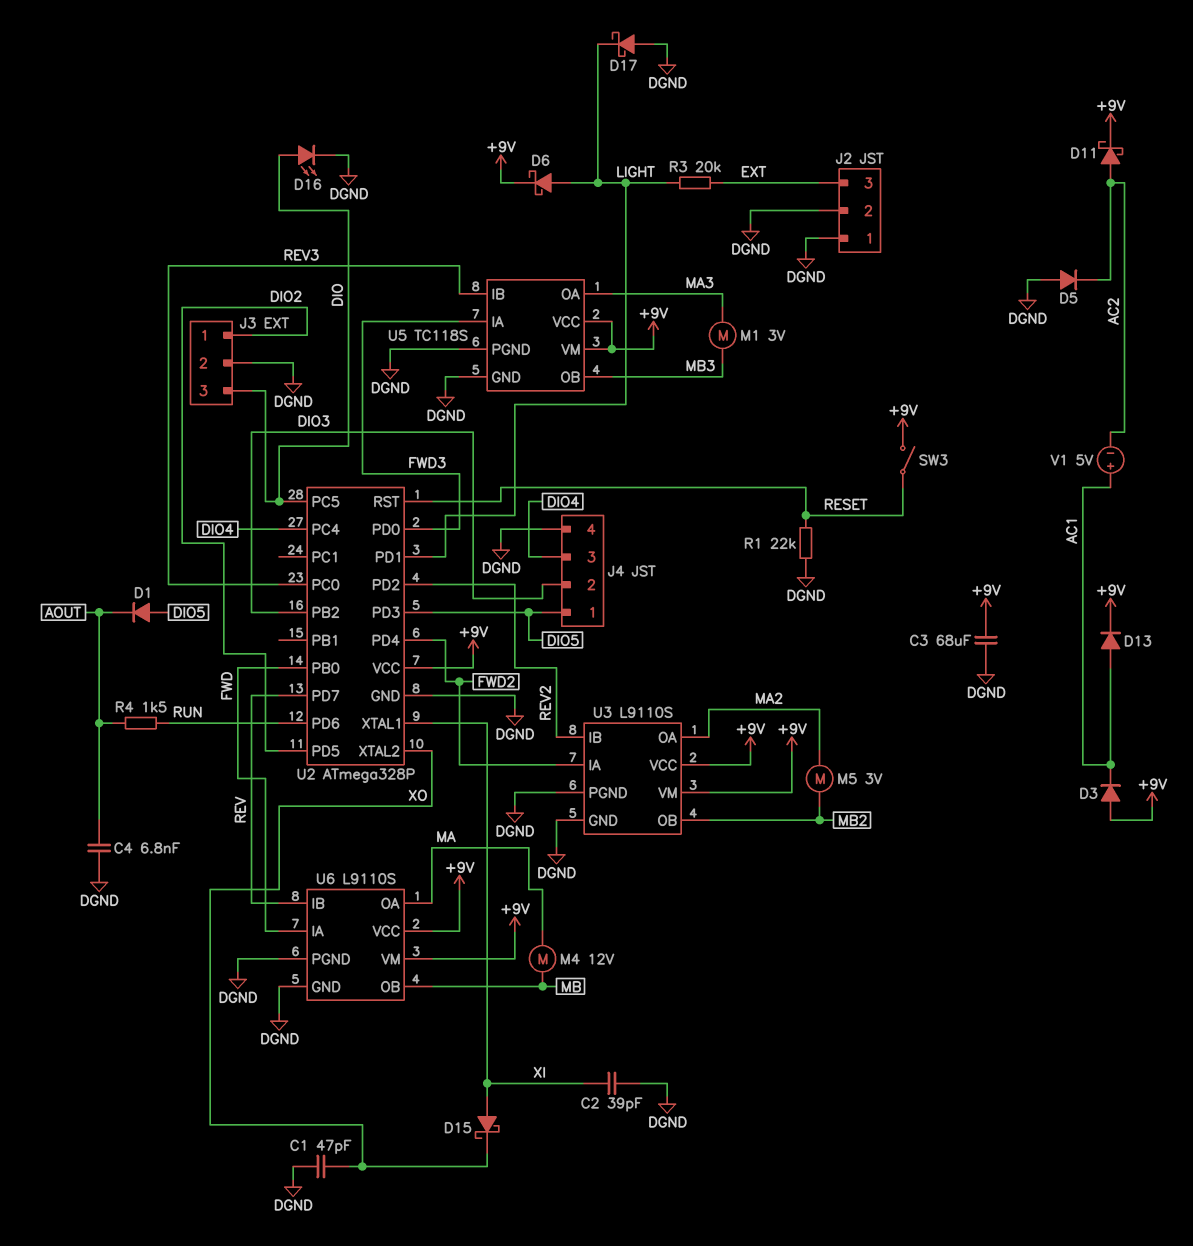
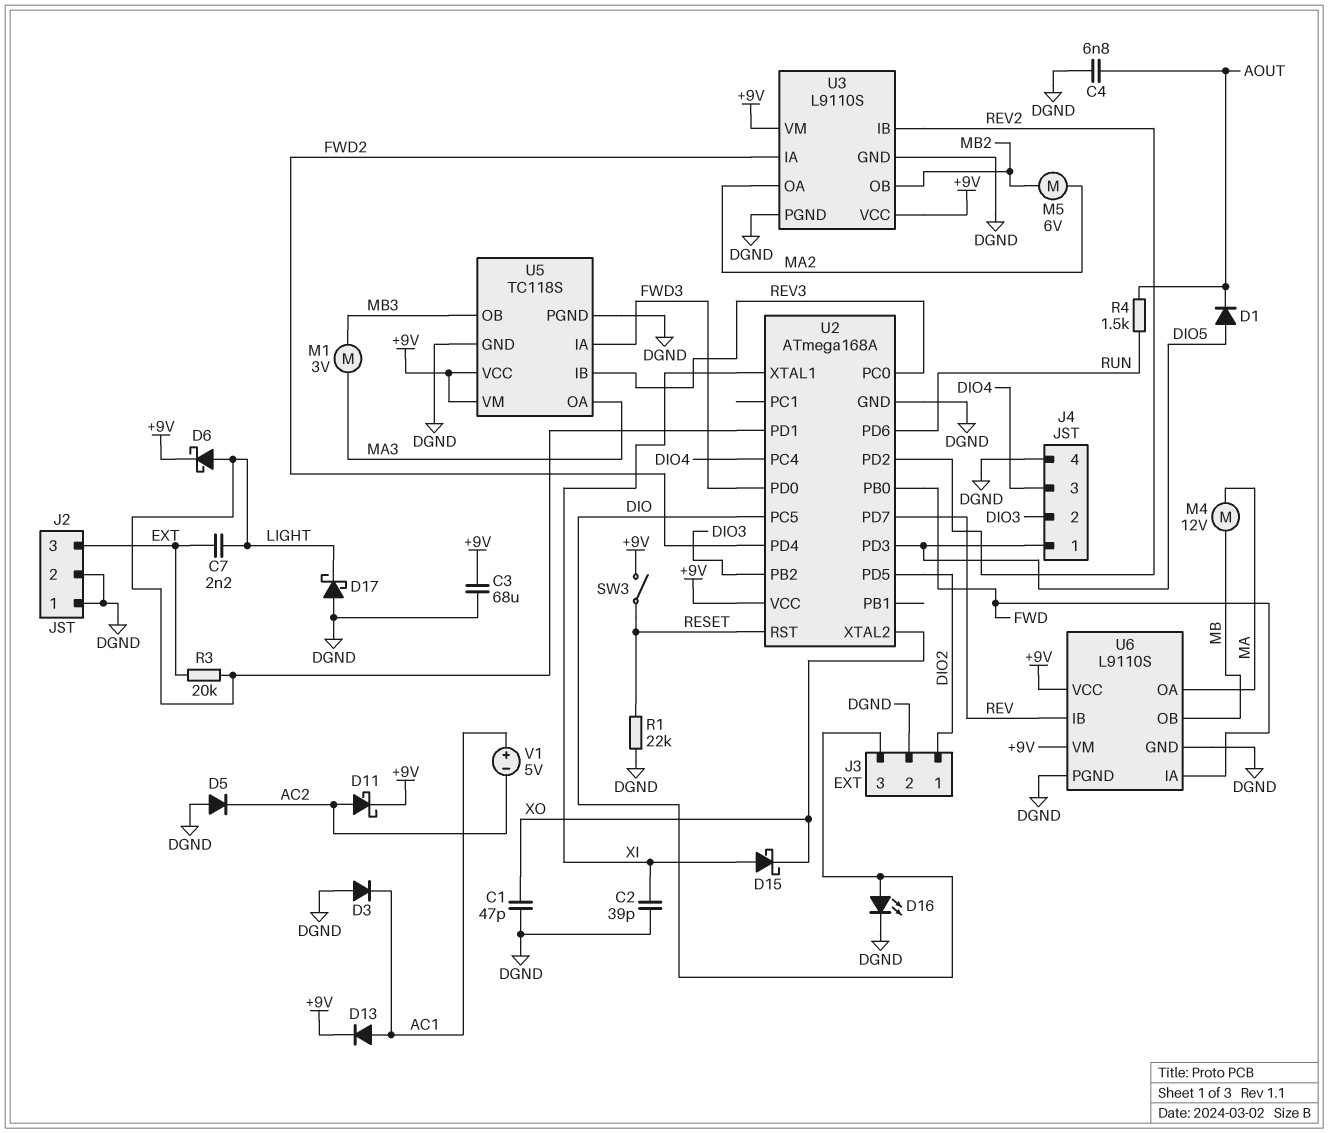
C7: none -> 2.2nF (EXT, LIGHT)
D3: diode (A +9V, K AC1) -> diode (A DGND, K AC1)
M5: motor 3V (MA2, MB2) -> motor 6V (MA2, MB2)
U2: ATmega328P -> ATmega168A

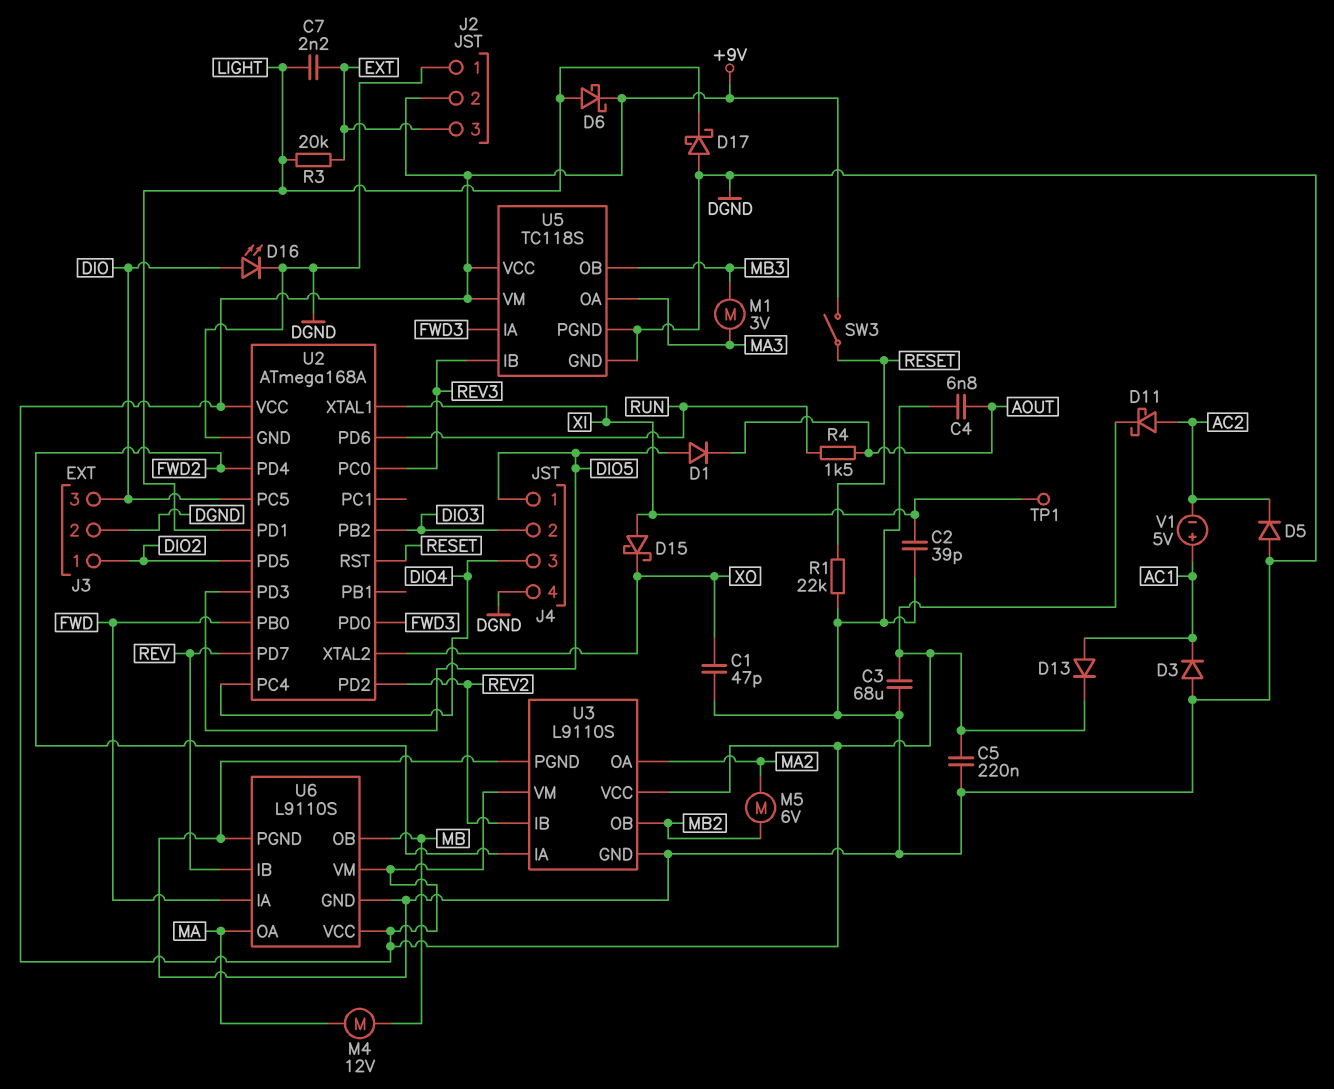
C5: none -> 220nF (+9V, DGND)
J2 pin 2: DGND -> +9V
TP1: none -> test point (XI)

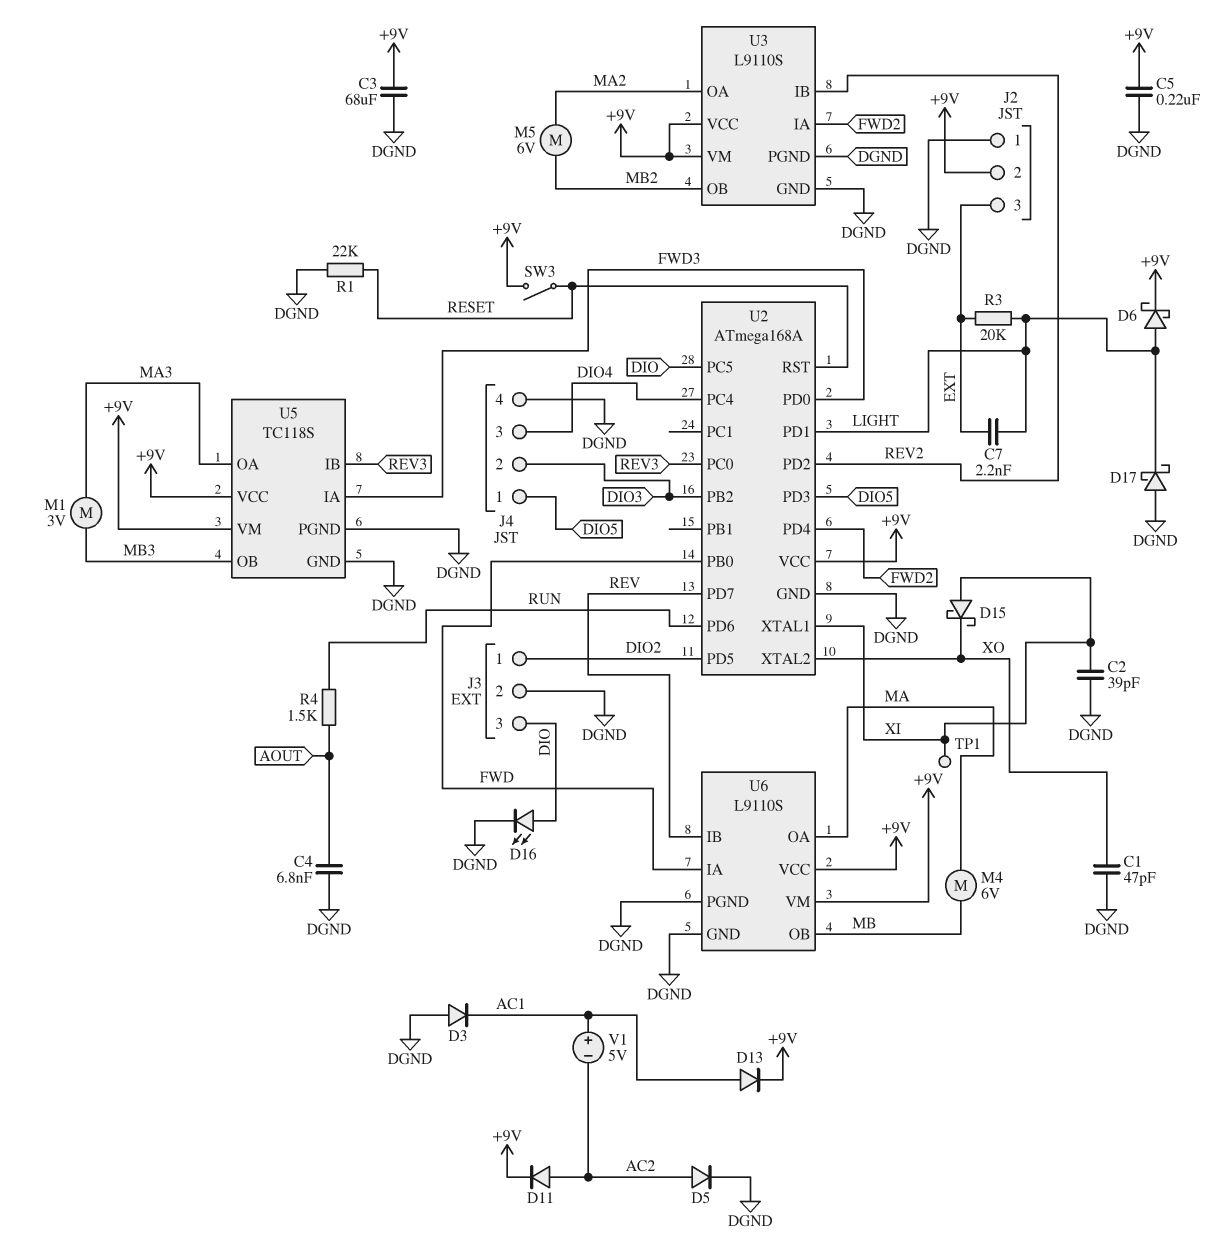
D1: diode (A DIO5, K AOUT) -> none
D5: diode (A DGND, K AC2) -> diode (A AC2, K DGND)
D11: schottky (A AC2, K +9V) -> diode (A AC2, K +9V)
M4: motor 12V (MA, MB) -> motor 6V (MA, MB)

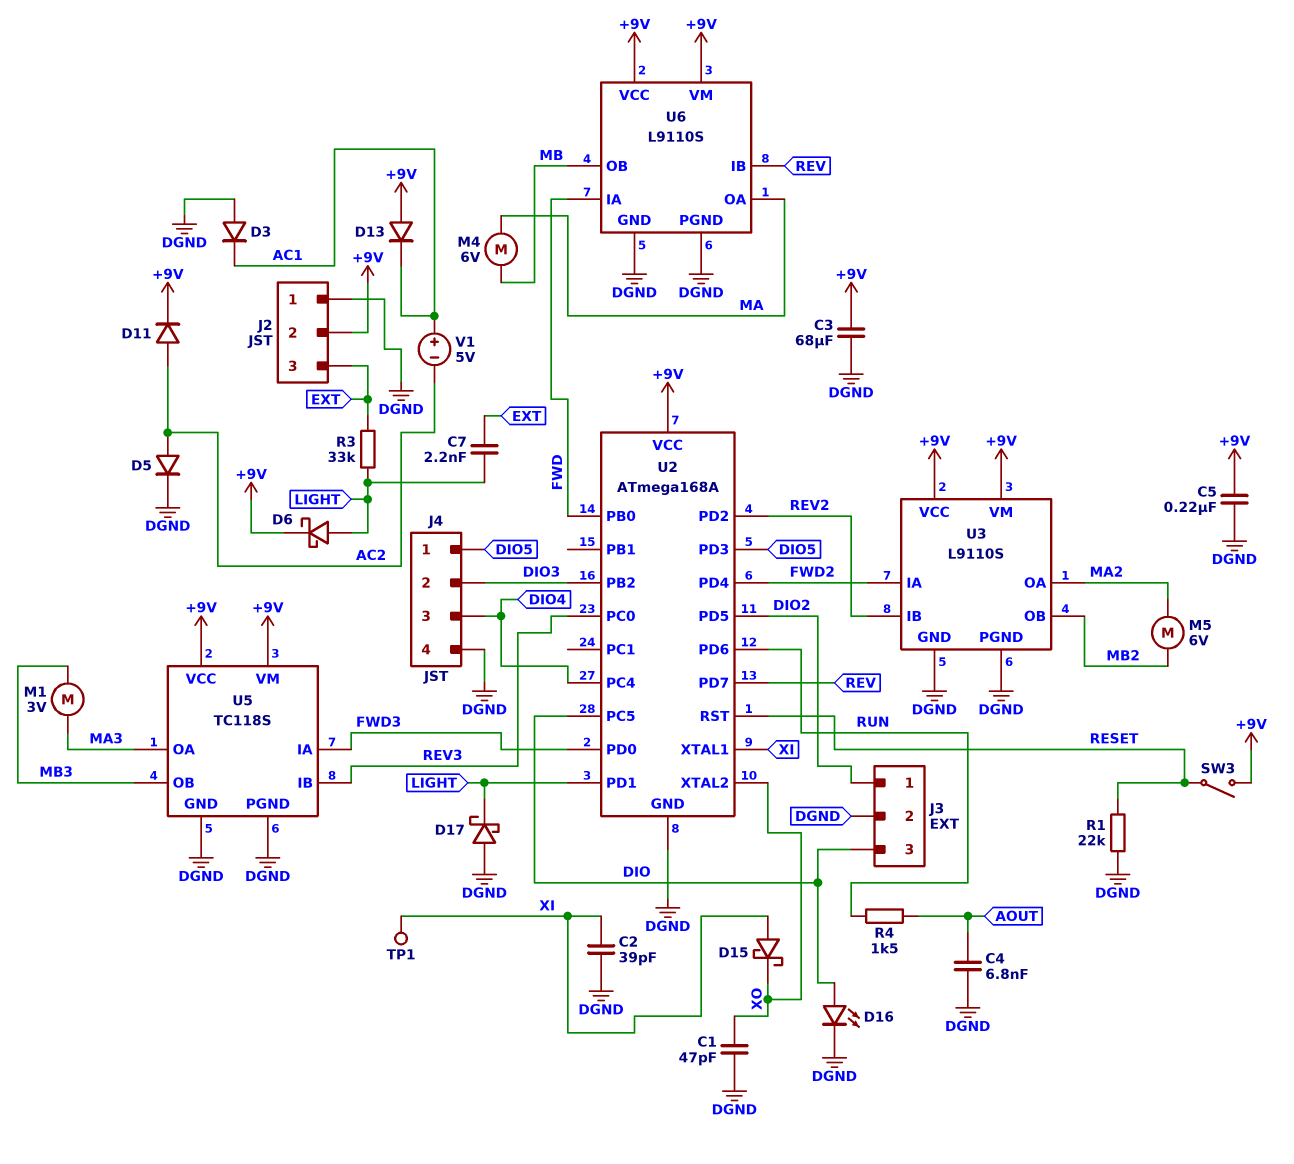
D13: diode (A AC1, K +9V) -> diode (A +9V, K AC1)
R3: 20k (EXT, LIGHT) -> 33k (EXT, LIGHT)

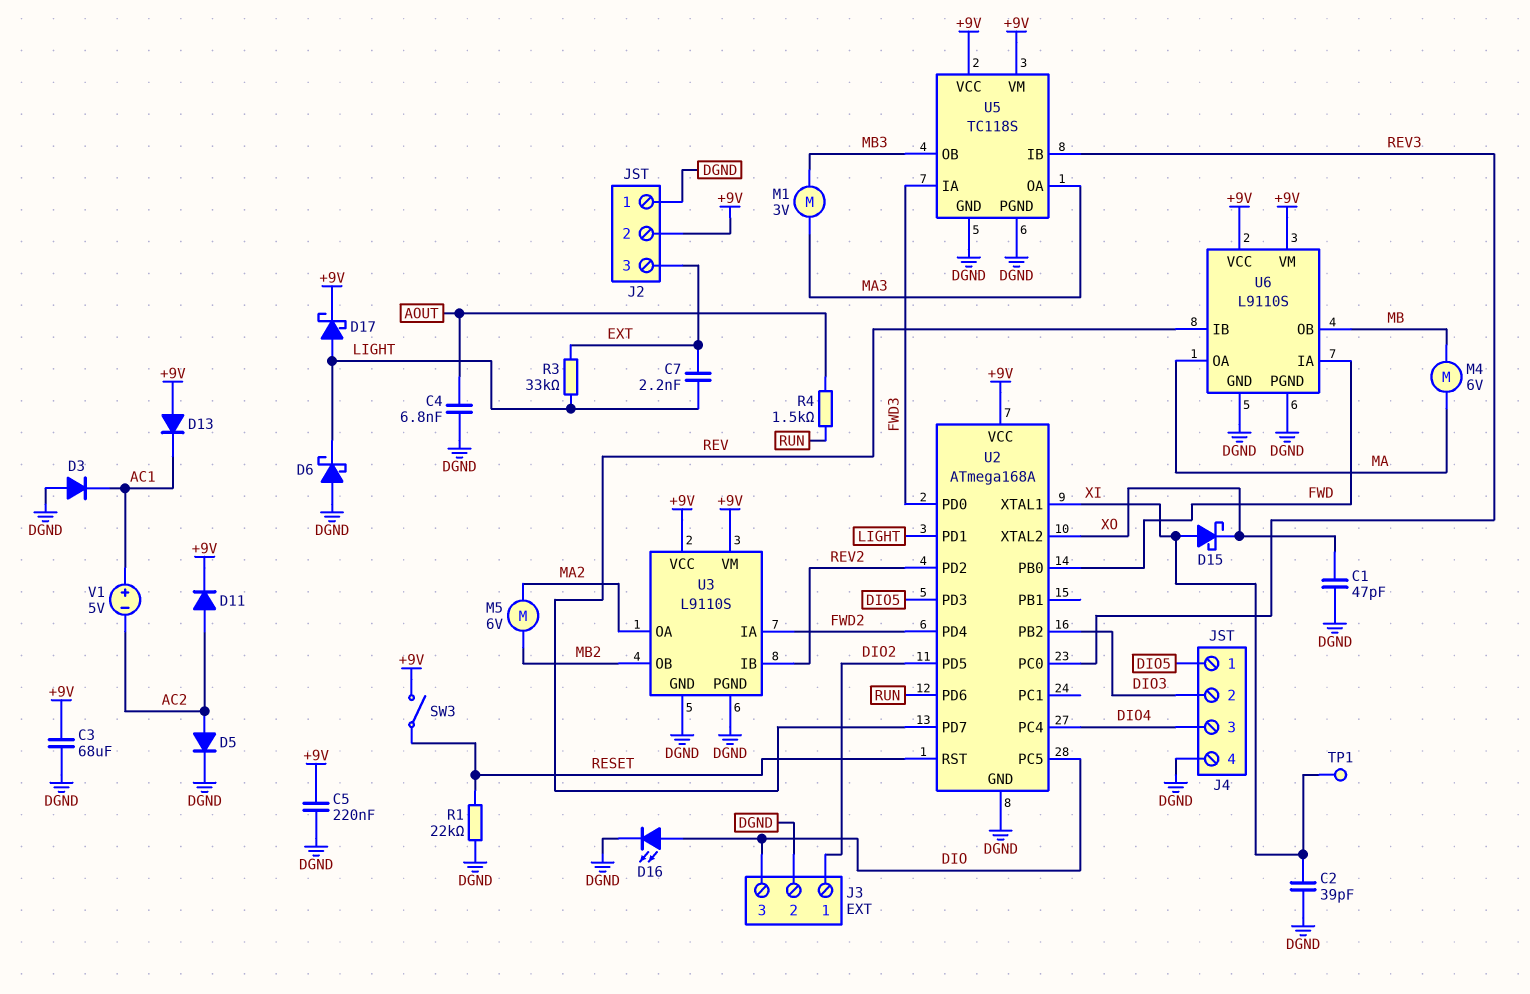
D6: schottky (A LIGHT, K +9V) -> schottky (A DGND, K LIGHT)
D17: schottky (A DGND, K LIGHT) -> schottky (A LIGHT, K +9V)

